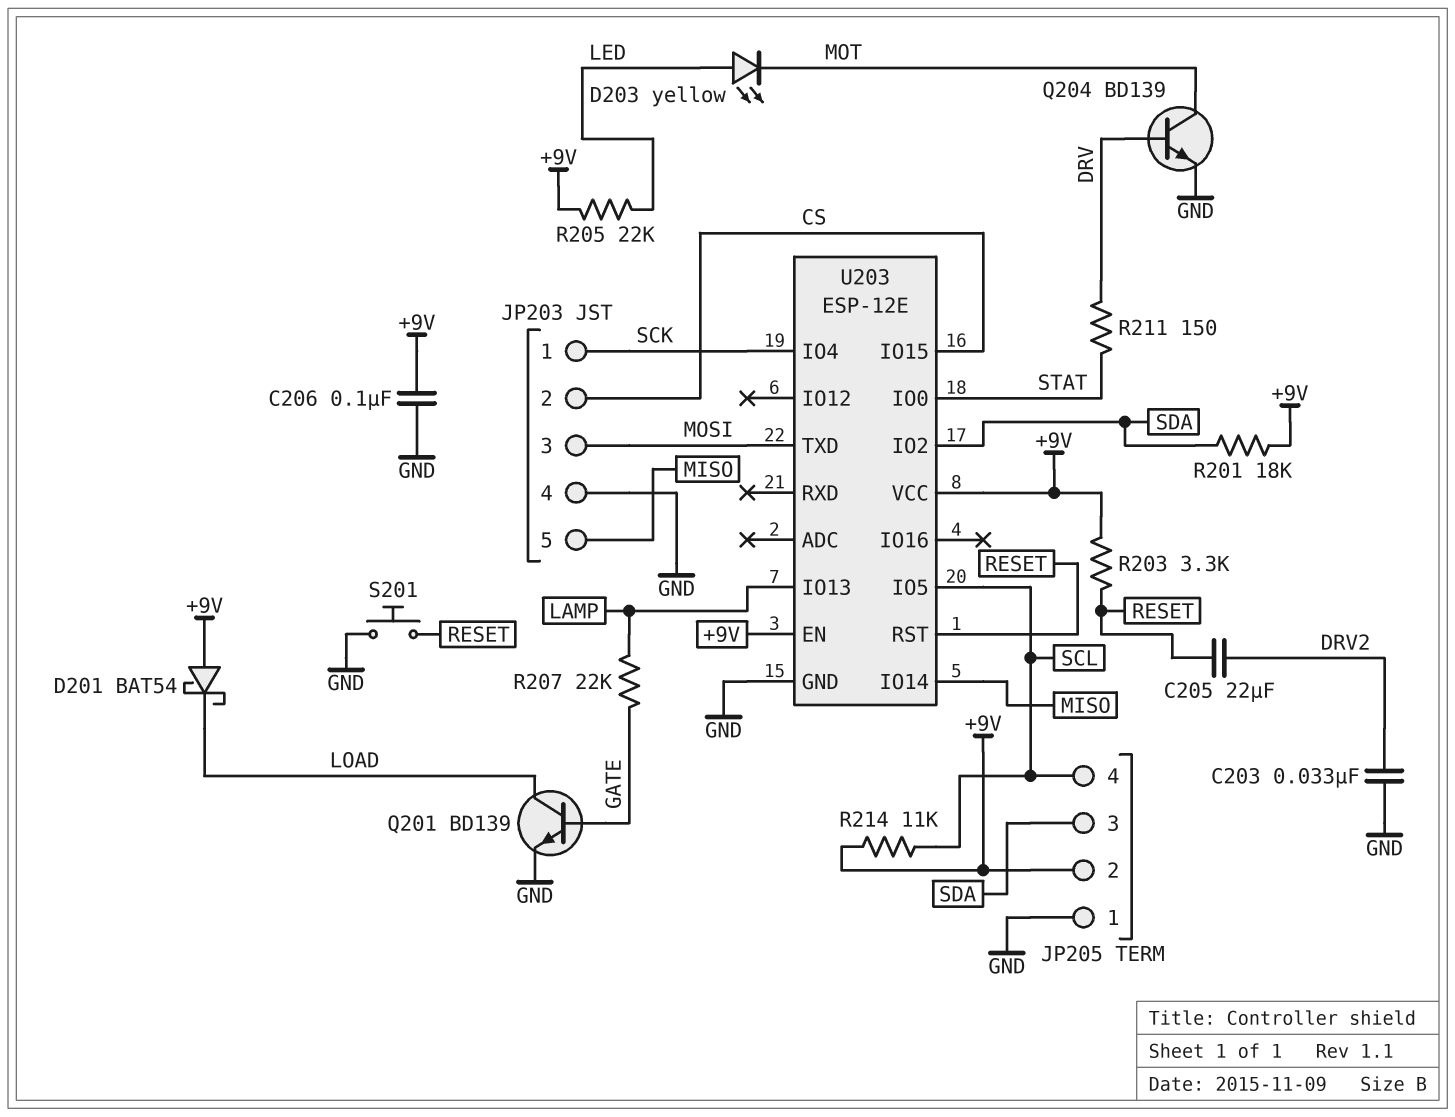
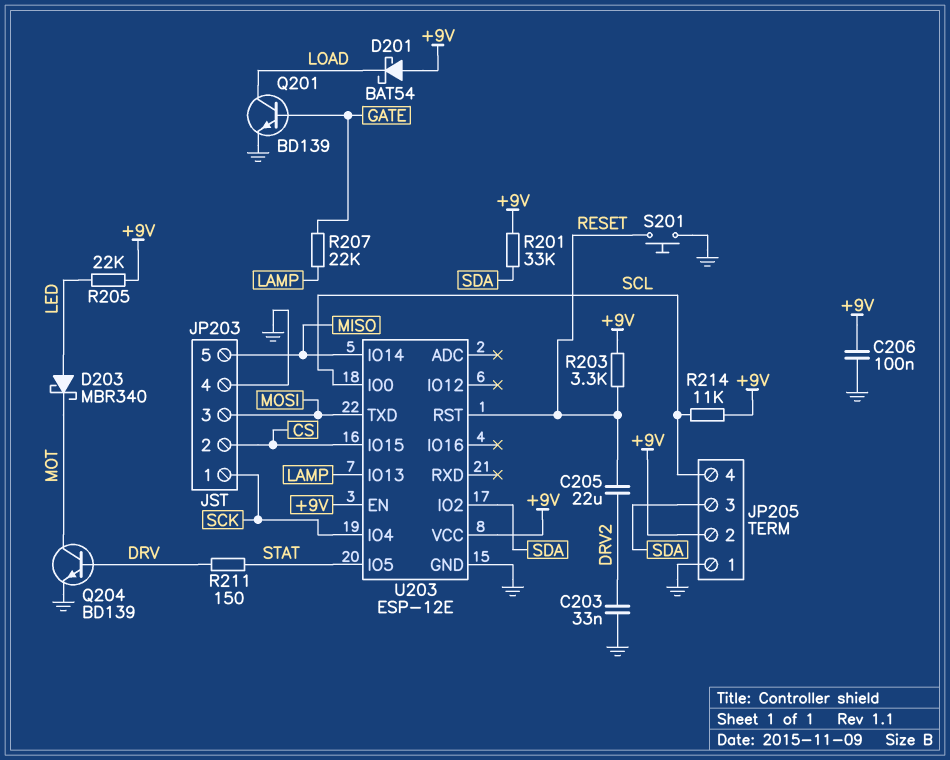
D203: LED yellow (A LED, K MOT) -> schottky MBR340 (A LED, K MOT)
R201: 18k (+9V, SDA) -> 33k (+9V, SDA)
U203 pin IO0: STAT -> SCL
U203 pin IO5: SCL -> STAT

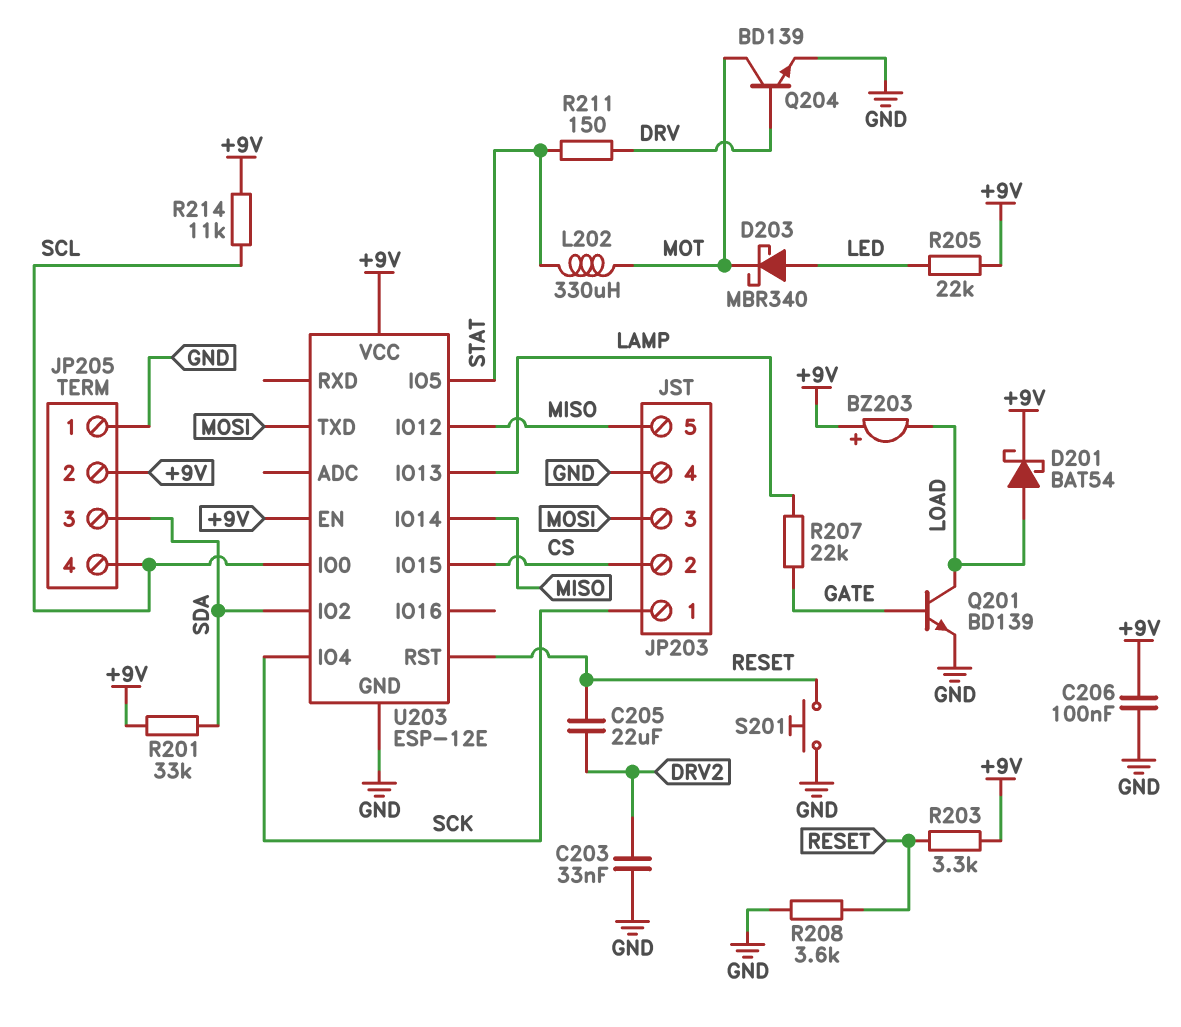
BZ203: none -> buzzer (plus +9V, minus LOAD)
D201: schottky BAT54 (A +9V, K LOAD) -> schottky BAT54 (A LOAD, K +9V)
L202: none -> 330uH (MOT, STAT)
R208: none -> 3.6k (GND, RESET)
U203 pin IO12: none -> MISO

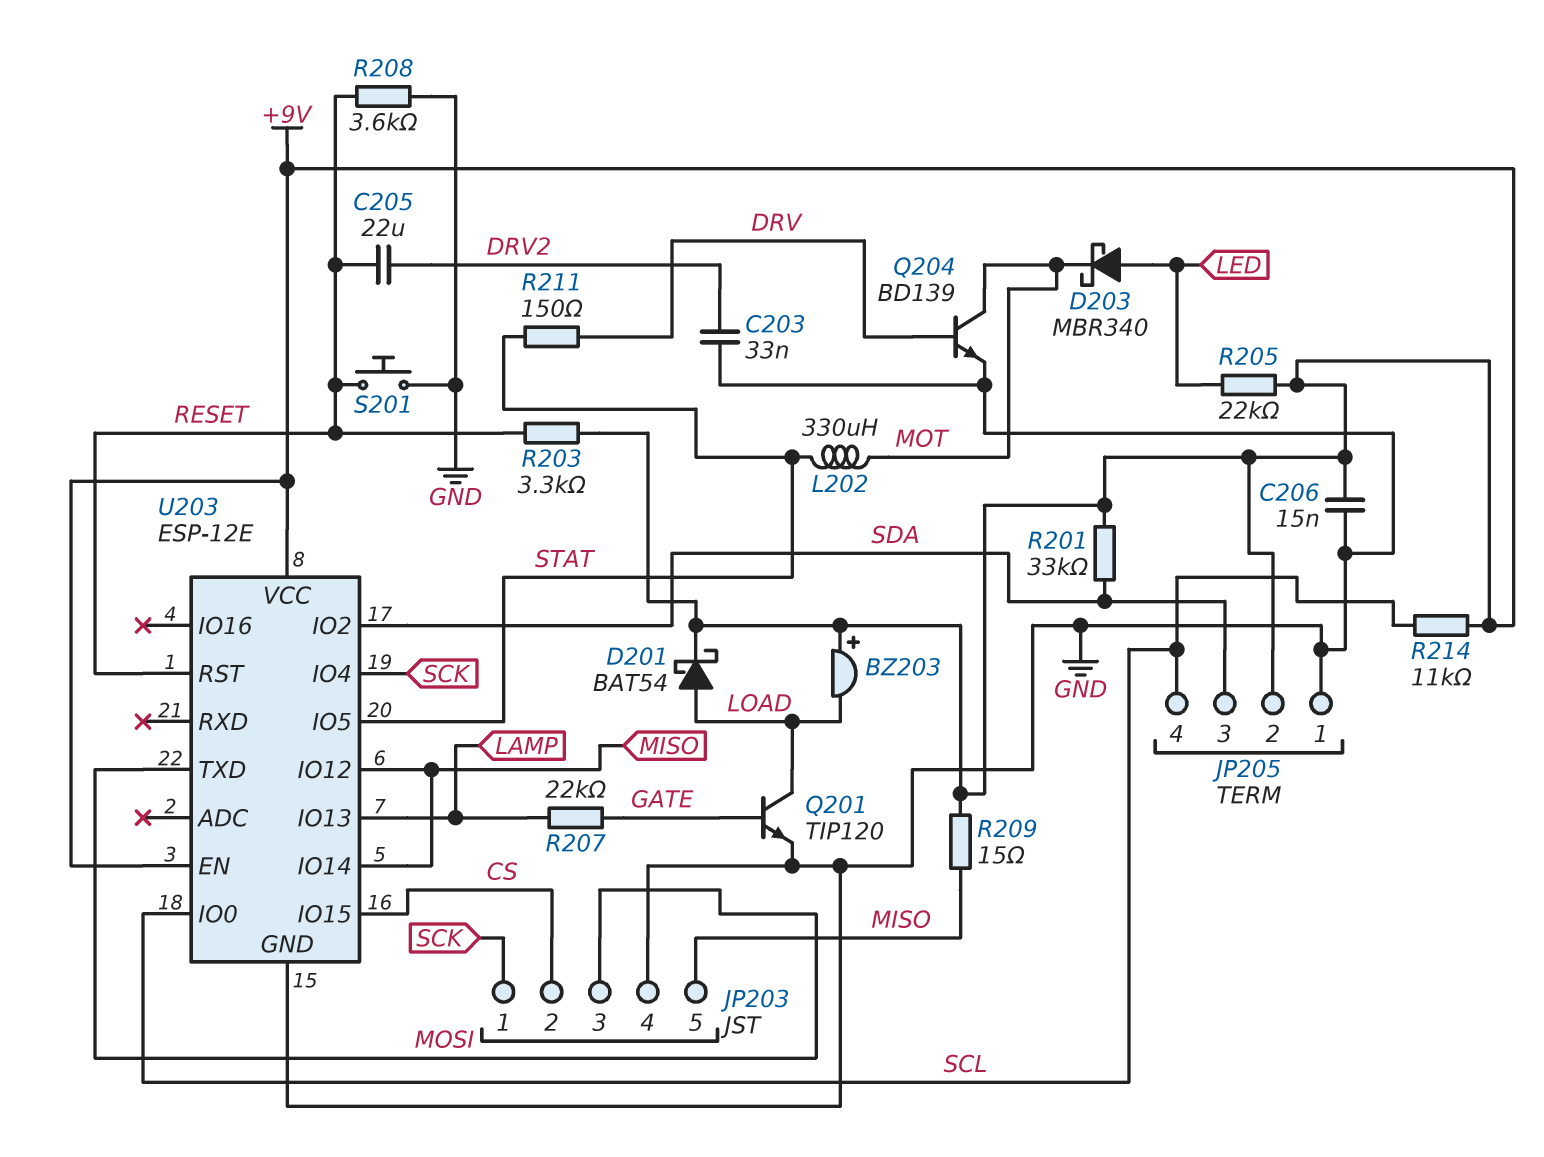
C206: 100nF (+9V, GND) -> 15nF (+9V, GND)
Q201: NPN BD139 (B GATE, C LOAD, E GND) -> NPN TIP120 (B GATE, C LOAD, E GND)
R209: none -> 15 (+9V, MISO)

